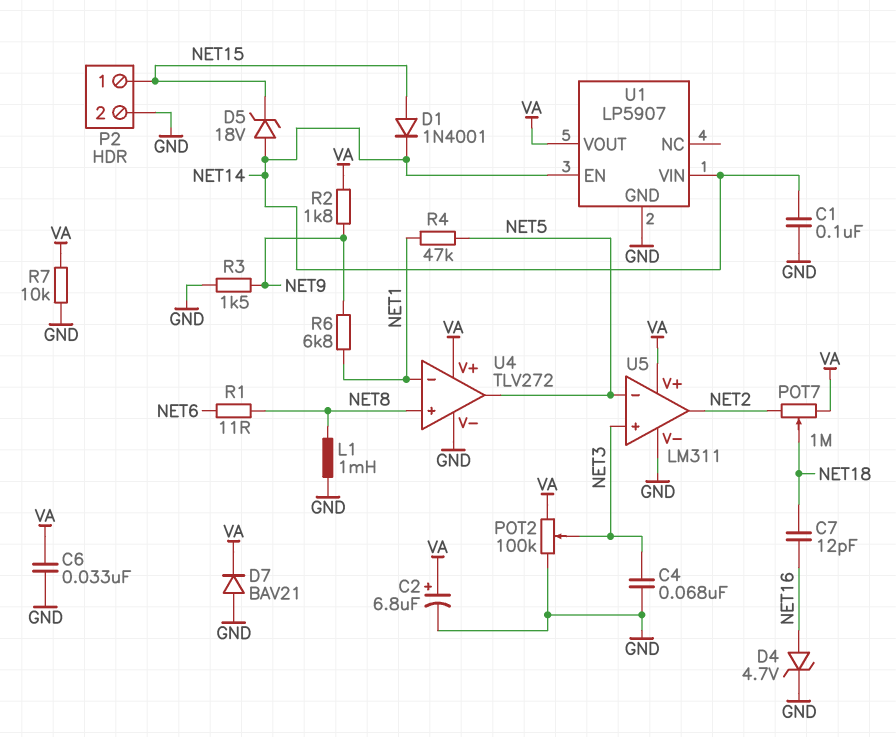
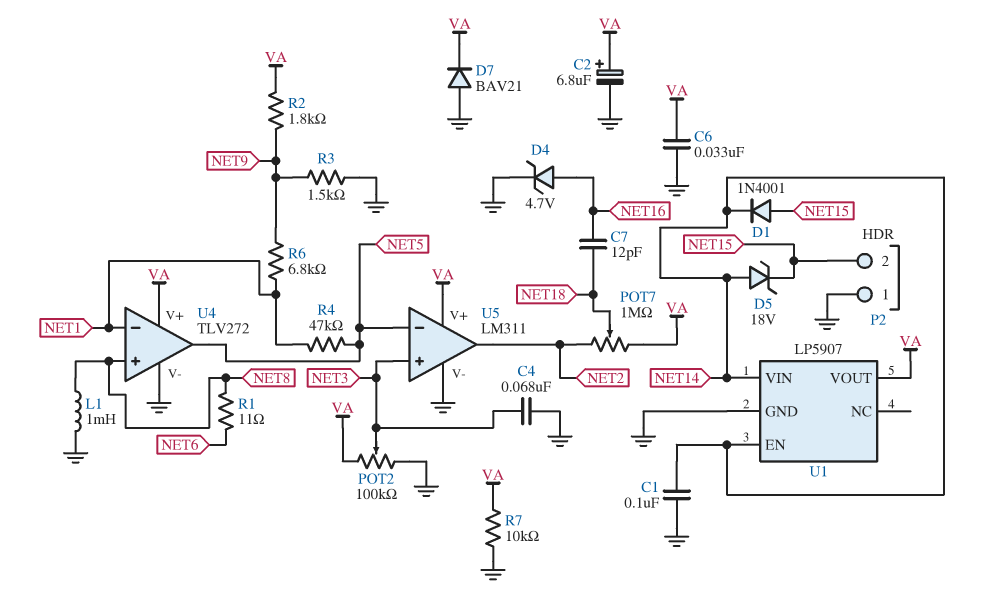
P2 pin 1: NET15 -> GND
P2 pin 2: GND -> NET15

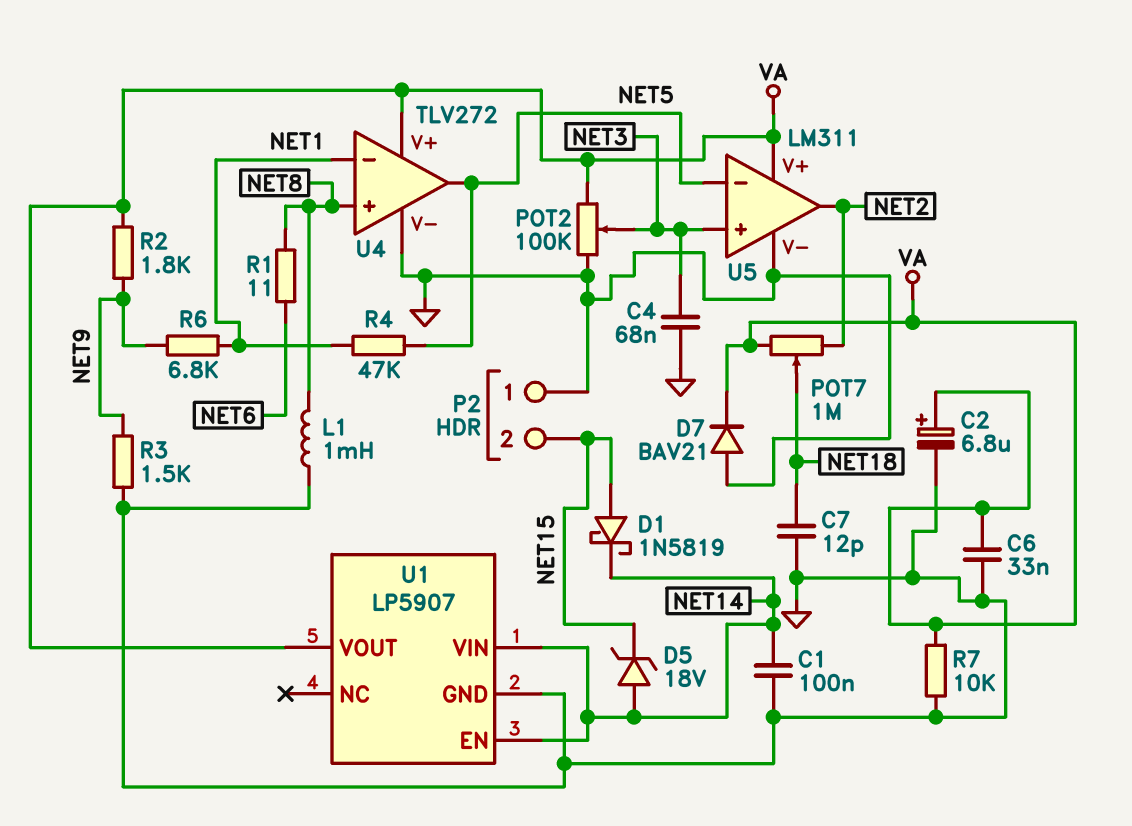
C7: 12pF (NET16, NET18) -> 12pF (GND, NET18)
D1: diode 1N4001 (A NET15, K NET14) -> schottky 1N5819 (A NET15, K NET14)
D4: zener 4.7V (A NET16, K GND) -> none

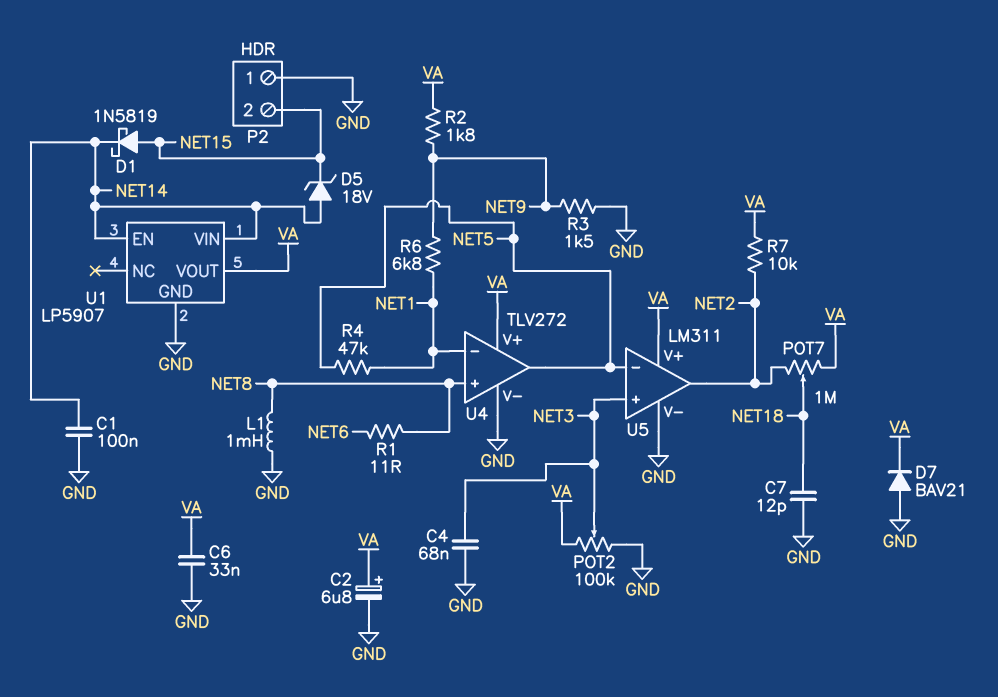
R7: 10k (GND, VA) -> 10k (NET2, VA)

